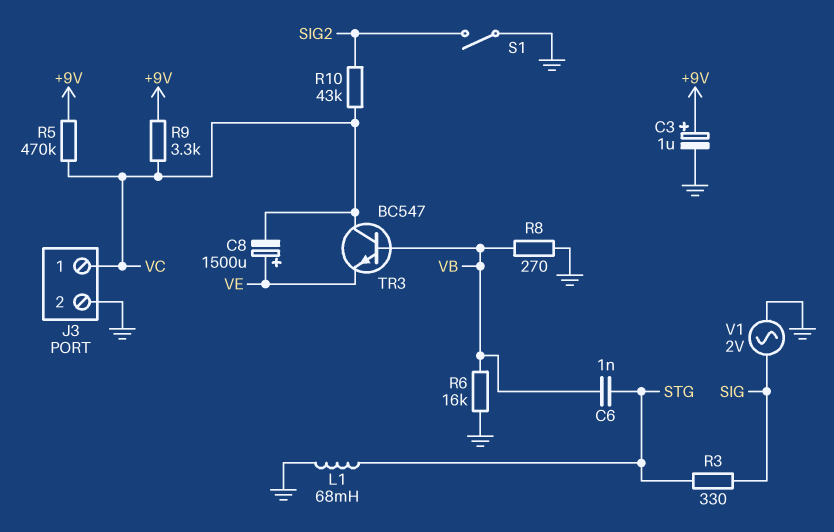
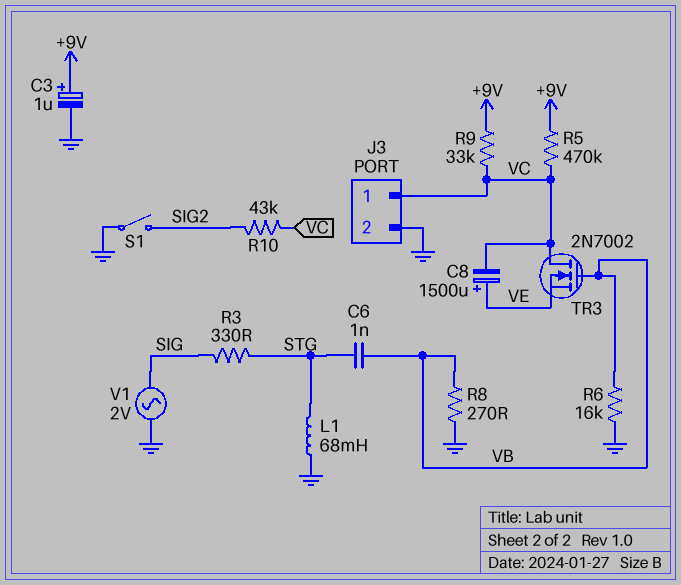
R9: 3.3k (+9V, VC) -> 33k (+9V, VC)
TR3: NPN BC547 (B VB, C VC, E VE) -> NMOS 2N7002 (G VB, D VC, S VE)

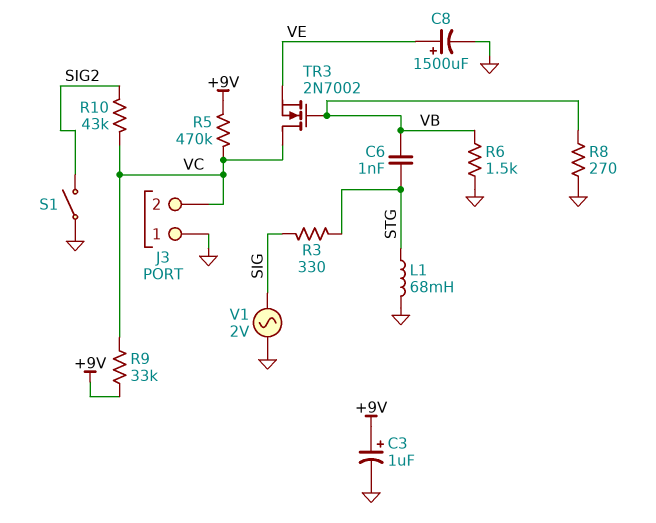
C8: 1500uF (plus VE, minus VC) -> 1500uF (plus VE, minus GND)
J3 pin 1: VC -> GND
J3 pin 2: GND -> VC
R6: 16k (GND, VB) -> 1.5k (GND, VB)

